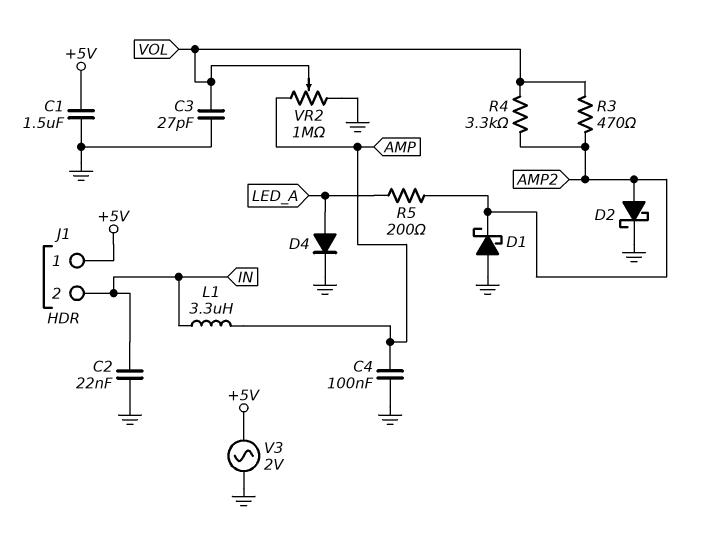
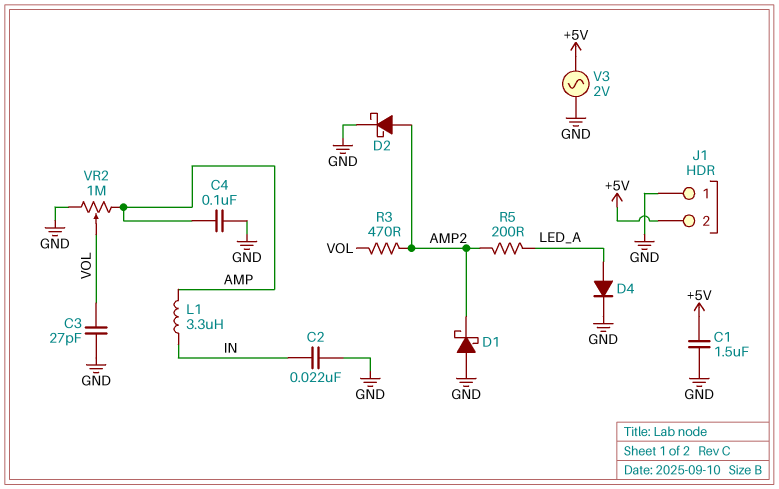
J1 pin 1: +5V -> GND
J1 pin 2: IN -> +5V
R4: 3.3k (AMP2, VOL) -> none

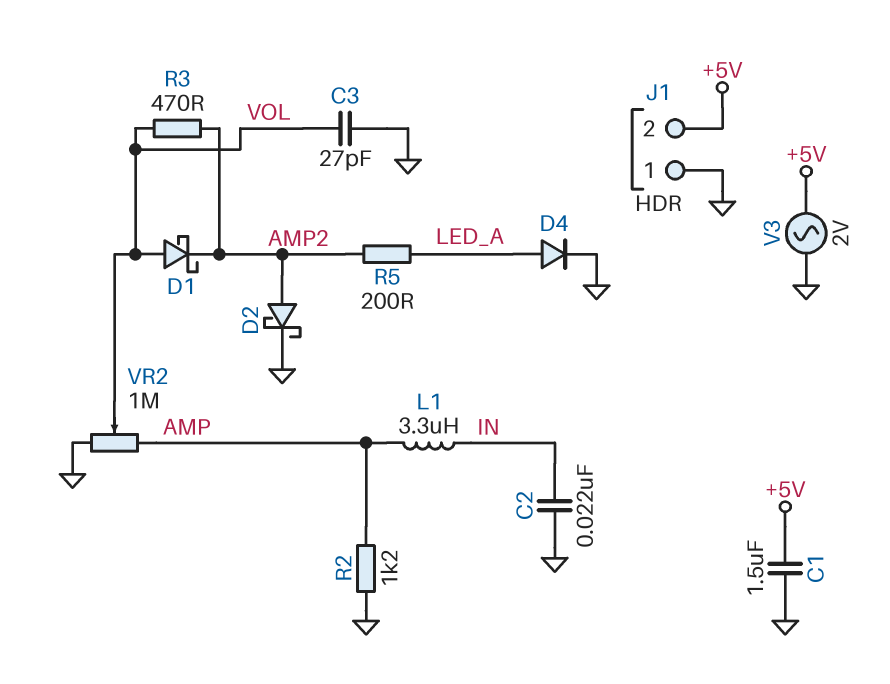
C4: 100nF (AMP, GND) -> none
D1: schottky (A GND, K AMP2) -> schottky (A VOL, K AMP2)
R2: none -> 1.2k (AMP, GND)

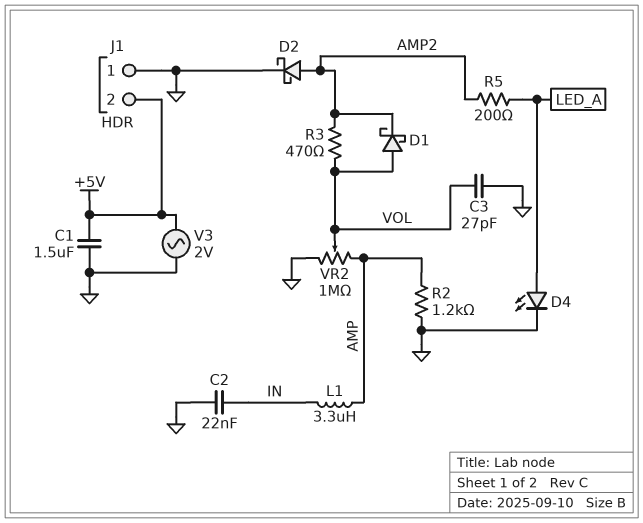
D4: diode (A LED_A, K GND) -> LED (A LED_A, K GND)

